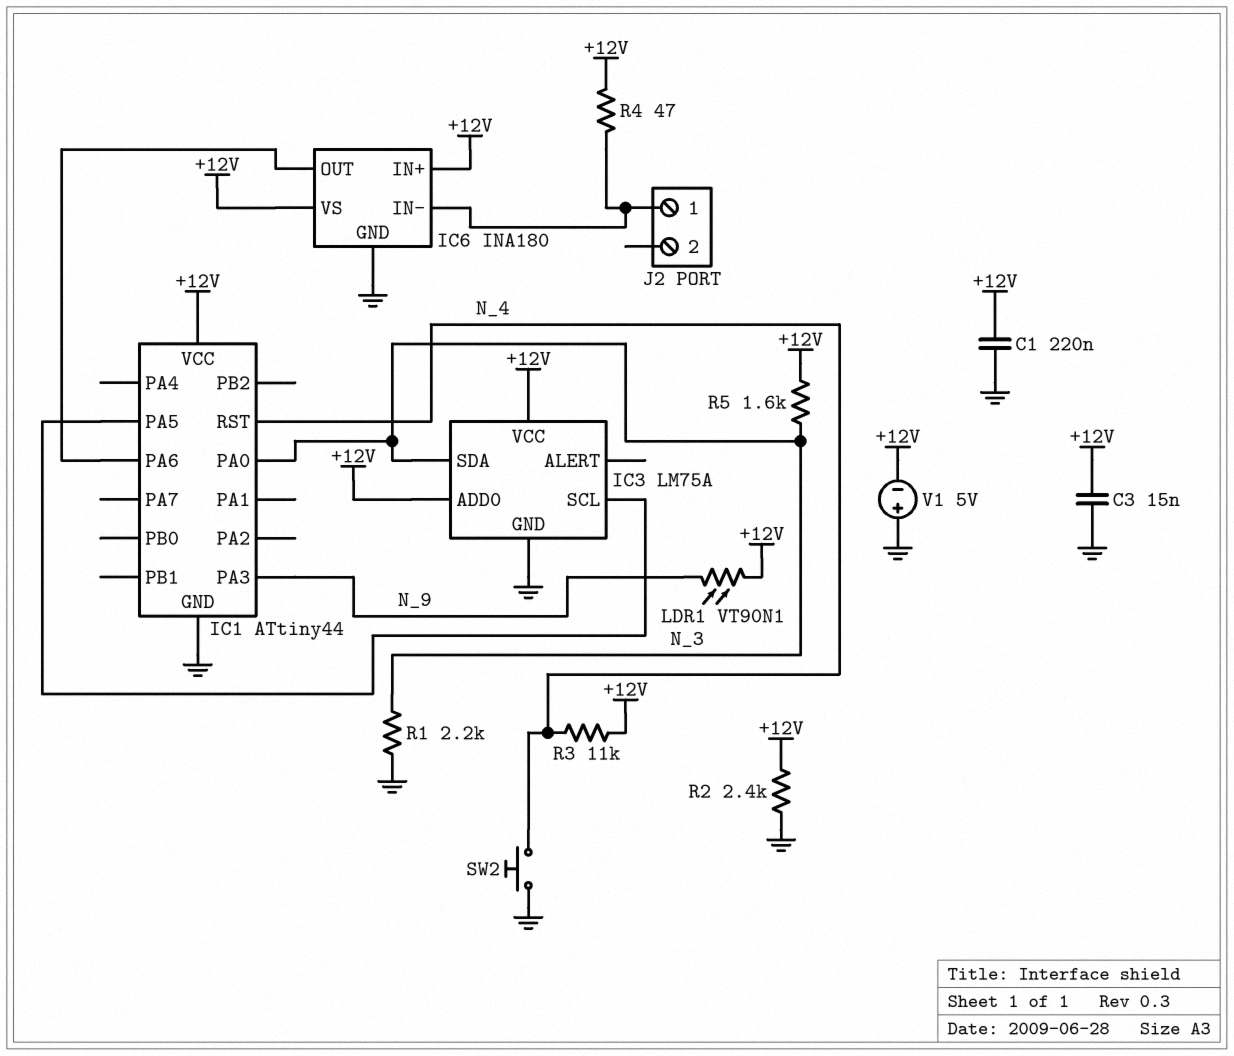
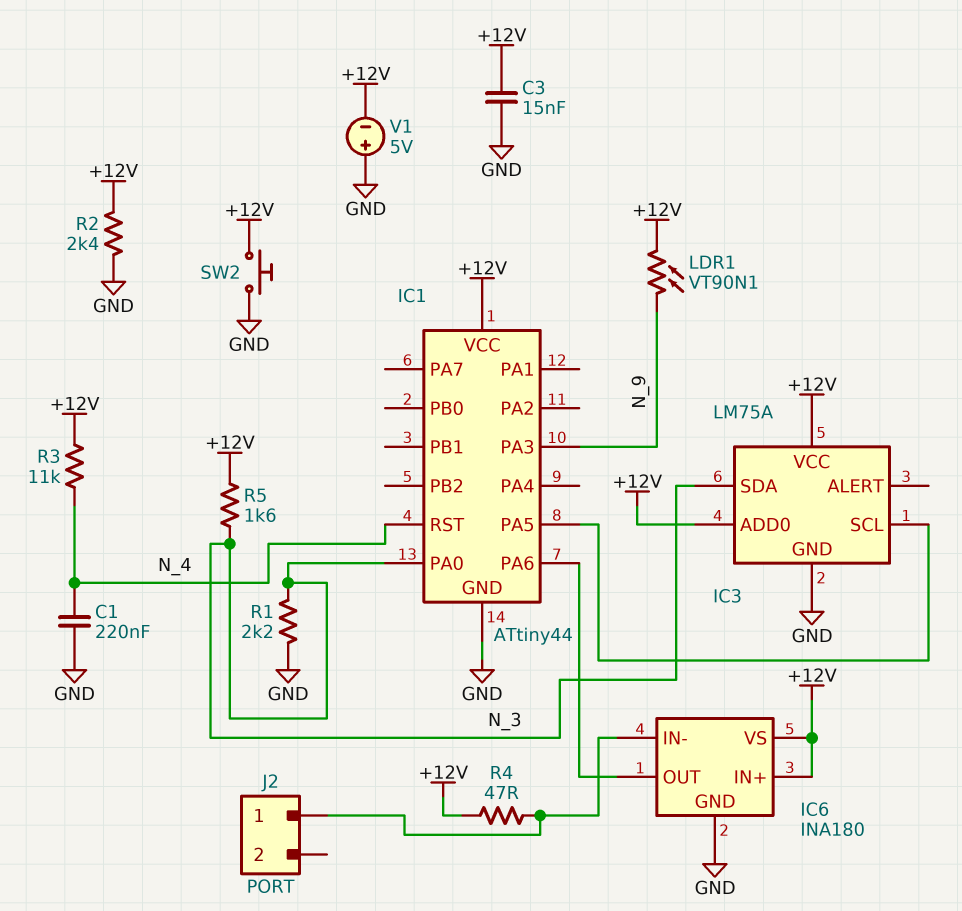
C1: 220nF (+12V, GND) -> 220nF (GND, N_4)
SW2: button (GND, N_4) -> button (+12V, GND)

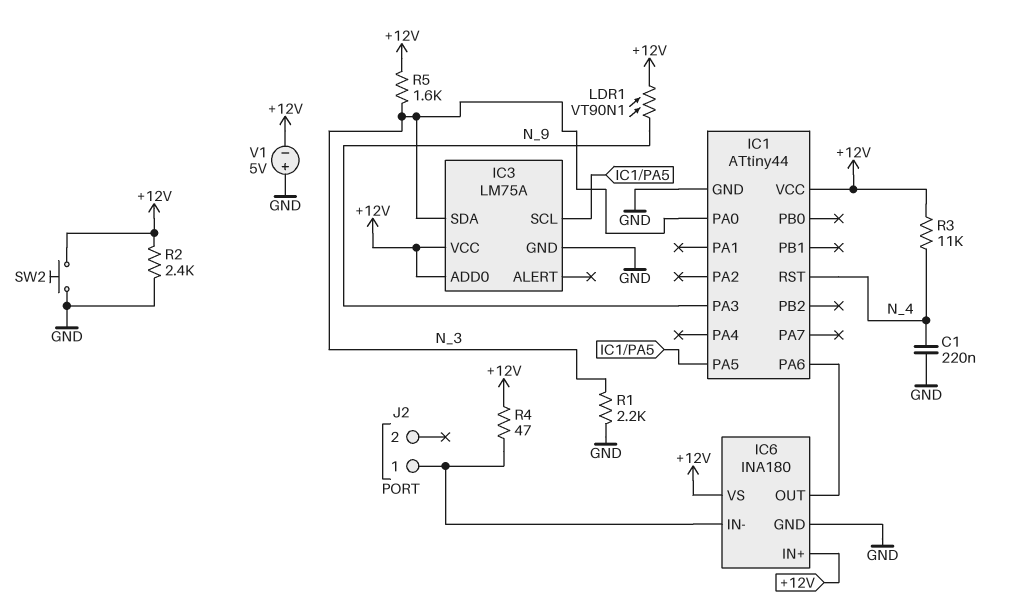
C3: 15nF (+12V, GND) -> none

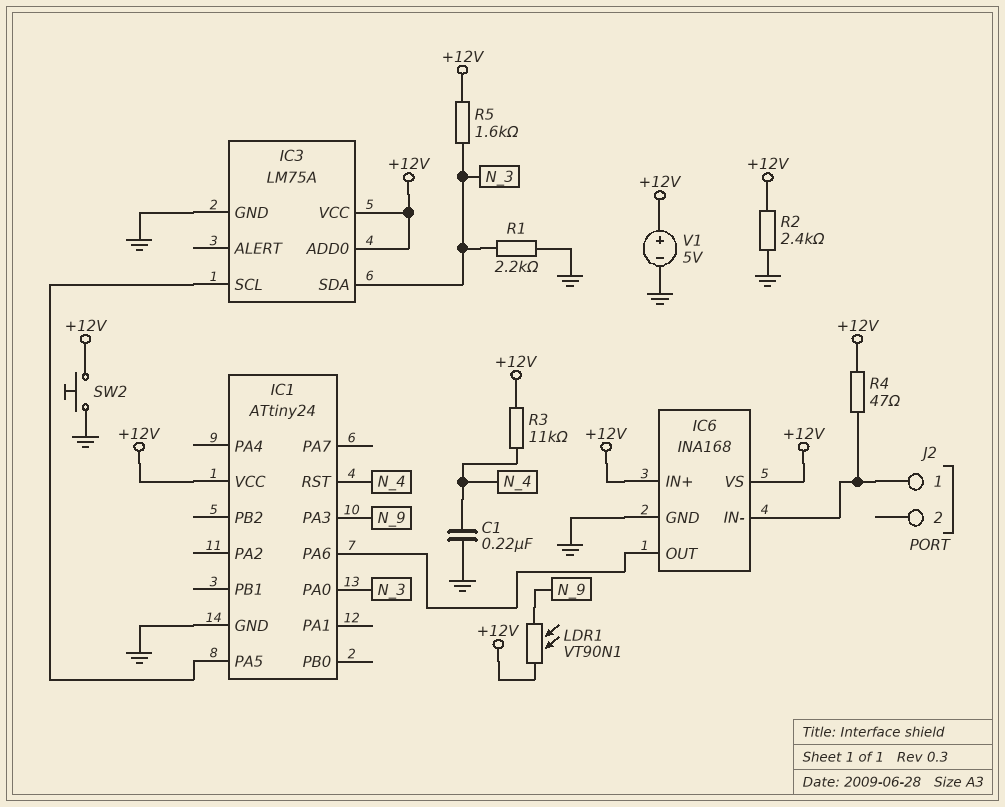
IC1: ATtiny44 -> ATtiny24
IC6: INA180 -> INA168
V1: 5V (plus GND, minus +12V) -> 5V (plus +12V, minus GND)

